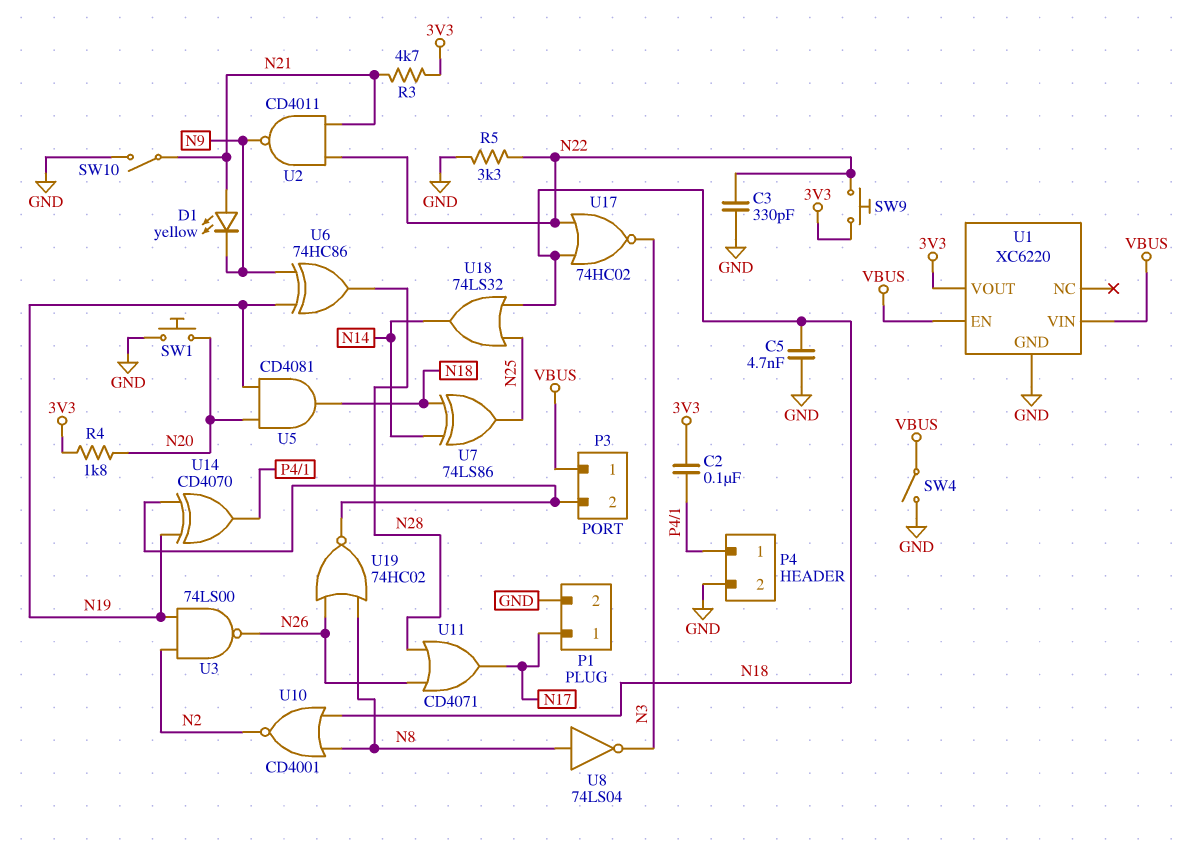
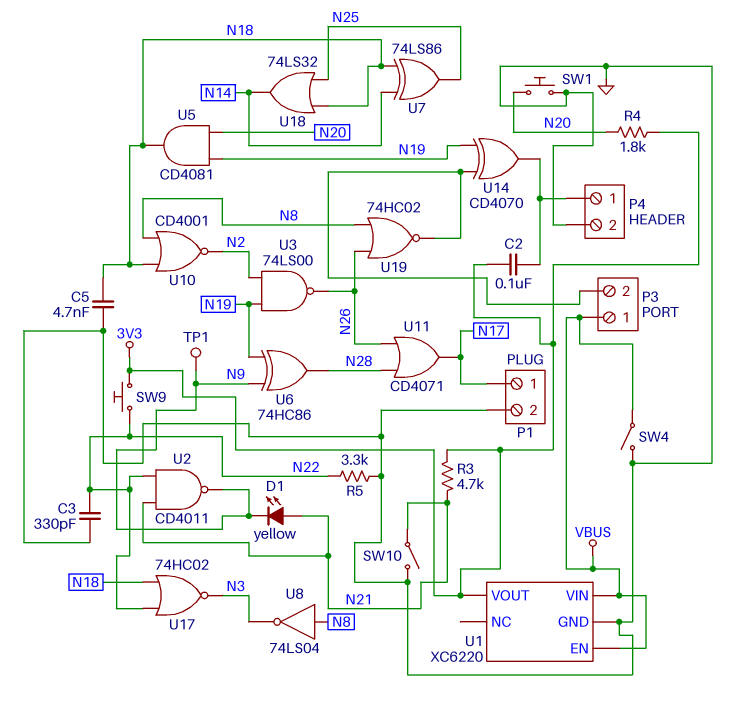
TP1: none -> test point (N9)

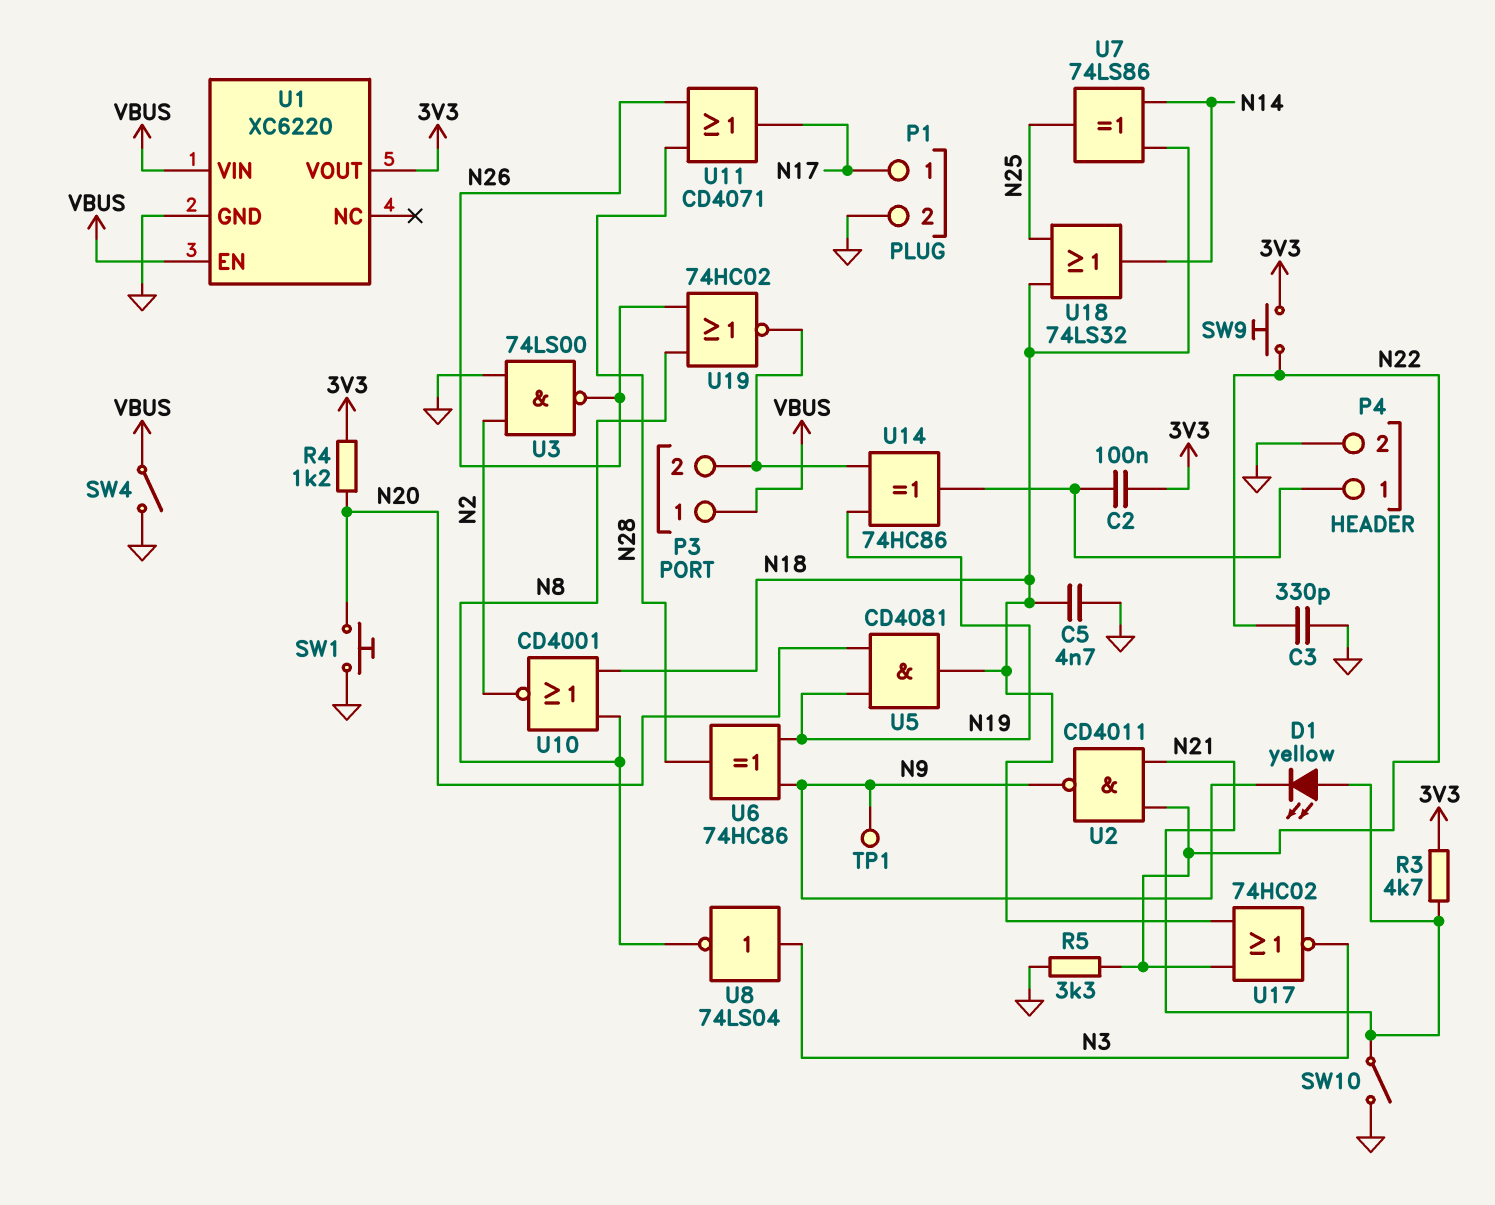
R4: 1.8k (3V3, N20) -> 1.2k (3V3, N20)
U3: NAND 74LS00 (in N2, in N19, out N26) -> NAND 74LS00 (in GND, in N2, out N26)
U8: NOT 74LS04 (in N8, out N3) -> NOT 74LS04 (in N3, out N8)
U14: XOR CD4070 (in N19, in P3/2, out P4/1) -> XOR 74HC86 (in N19, in P3/2, out P4/1)

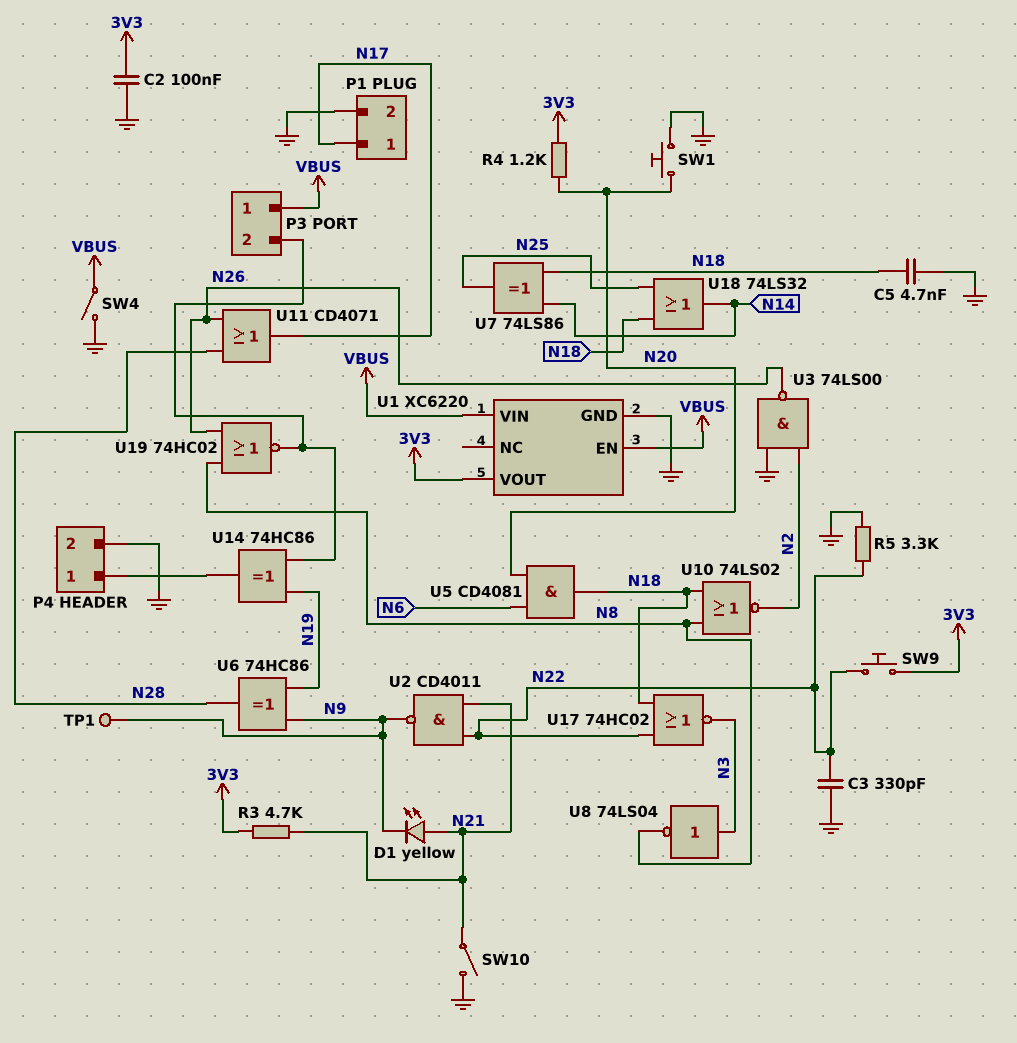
C2: 100nF (3V3, P4/1) -> 100nF (3V3, GND)
U5: AND CD4081 (in N19, in N20, out N18) -> AND CD4081 (in N6, in N20, out N18)
U10: NOR CD4001 (in N8, in N18, out N2) -> NOR 74LS02 (in N8, in N18, out N2)

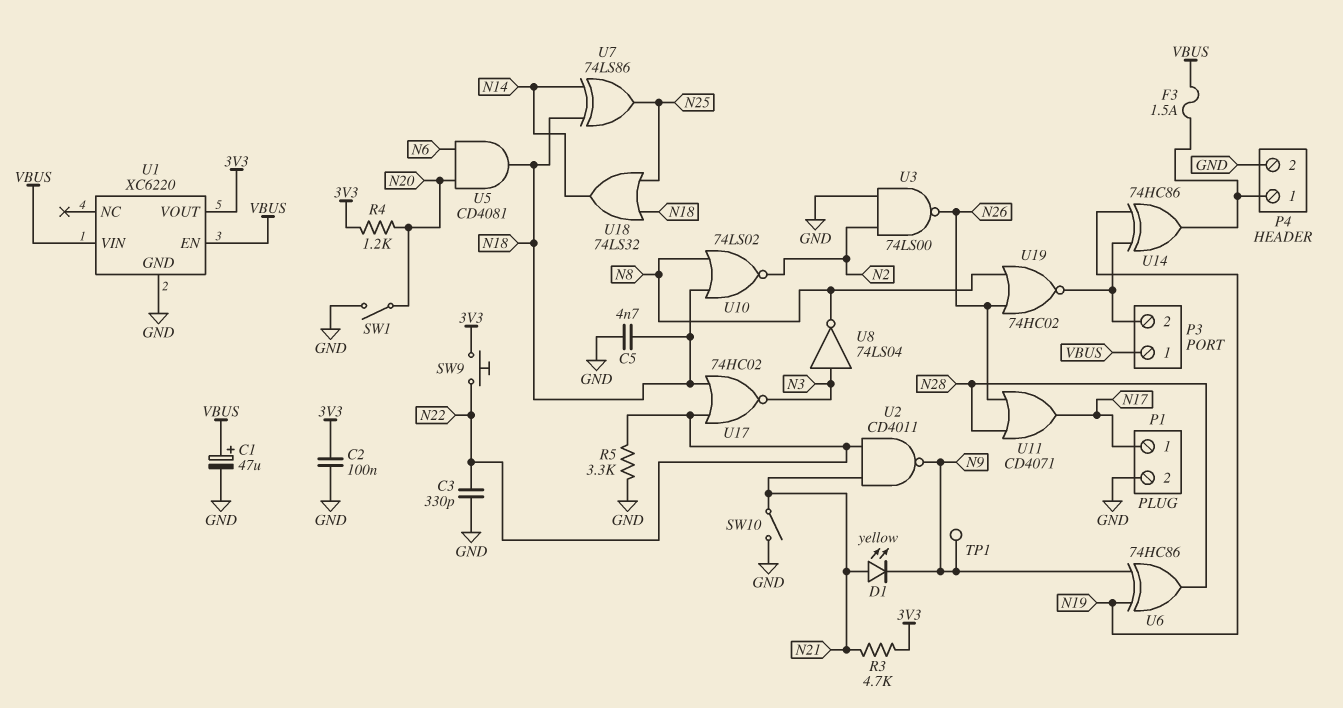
C1: none -> 47uF (plus VBUS, minus GND)
F3: none -> 1.5A (P4/1, VBUS)
SW1: button (GND, N20) -> switch (GND, N20)
SW4: switch (GND, VBUS) -> none

